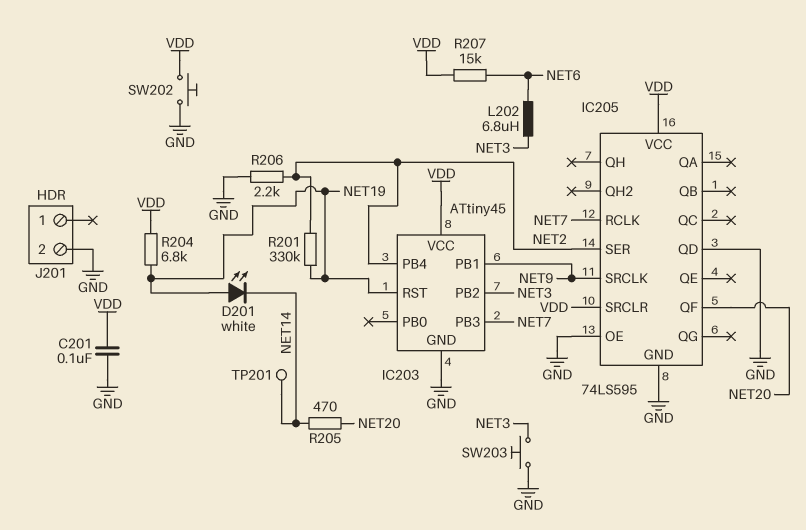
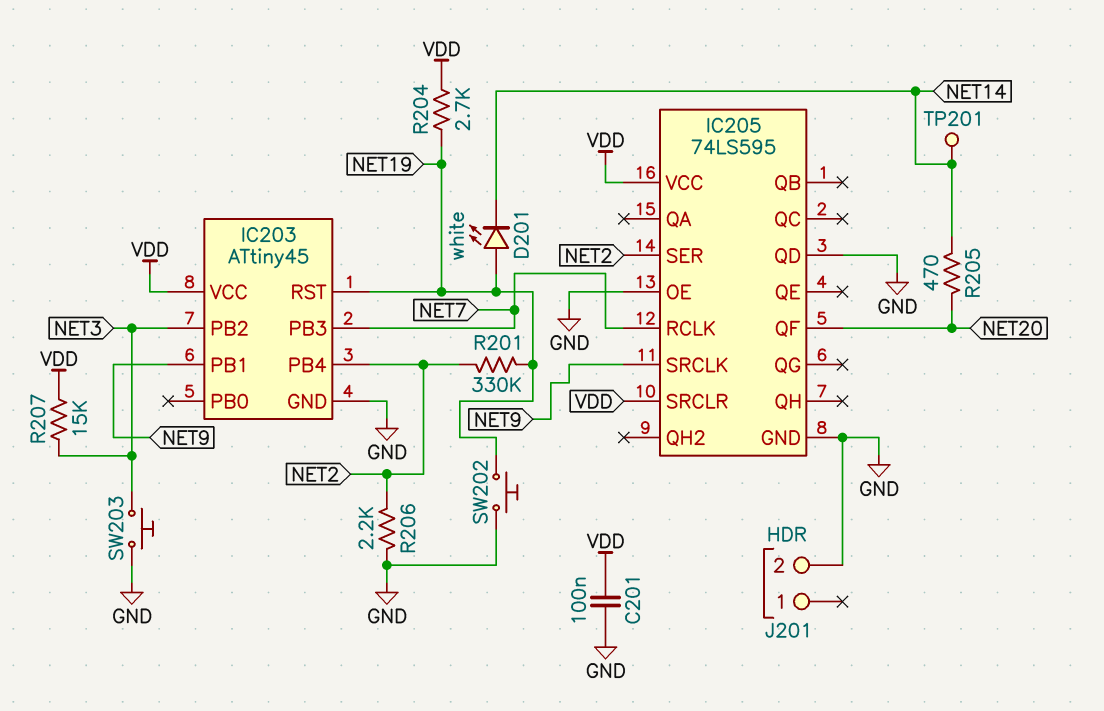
L202: 6.8uH (NET3, NET6) -> none
R204: 6.8k (NET19, VDD) -> 2.7k (NET19, VDD)
R207: 15k (NET6, VDD) -> 15k (NET3, VDD)
SW202: button (GND, VDD) -> button (GND, NET19)

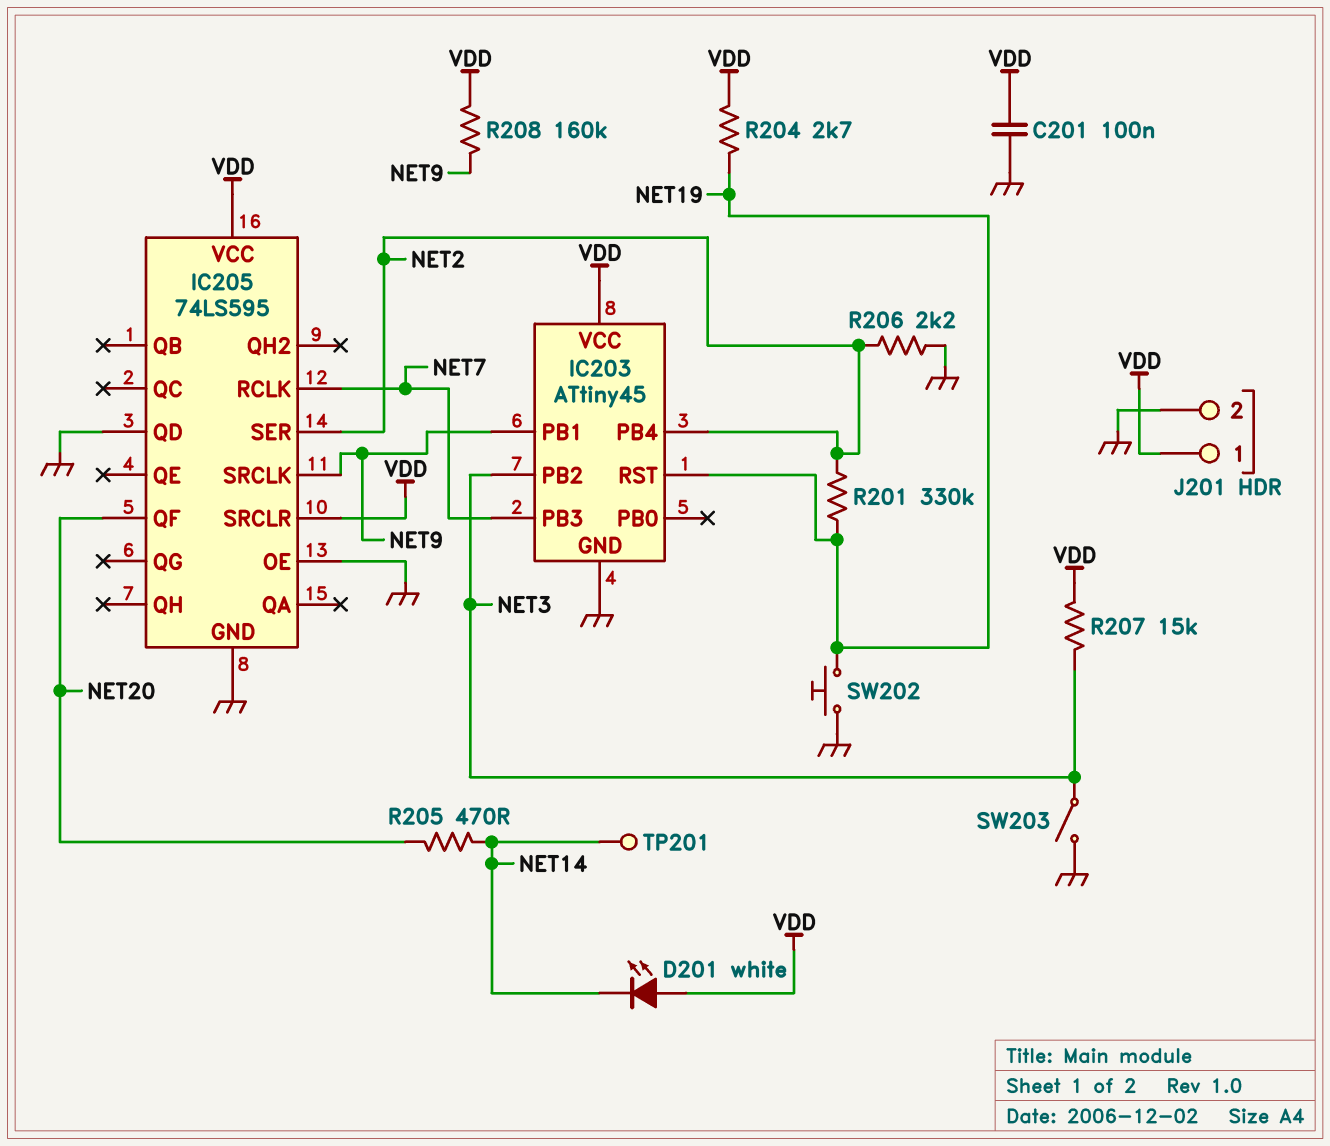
D201: LED white (A NET19, K NET14) -> LED white (A VDD, K NET14)
J201 pin 1: none -> VDD
R208: none -> 160k (NET9, VDD)
SW203: button (GND, NET3) -> switch (GND, NET3)

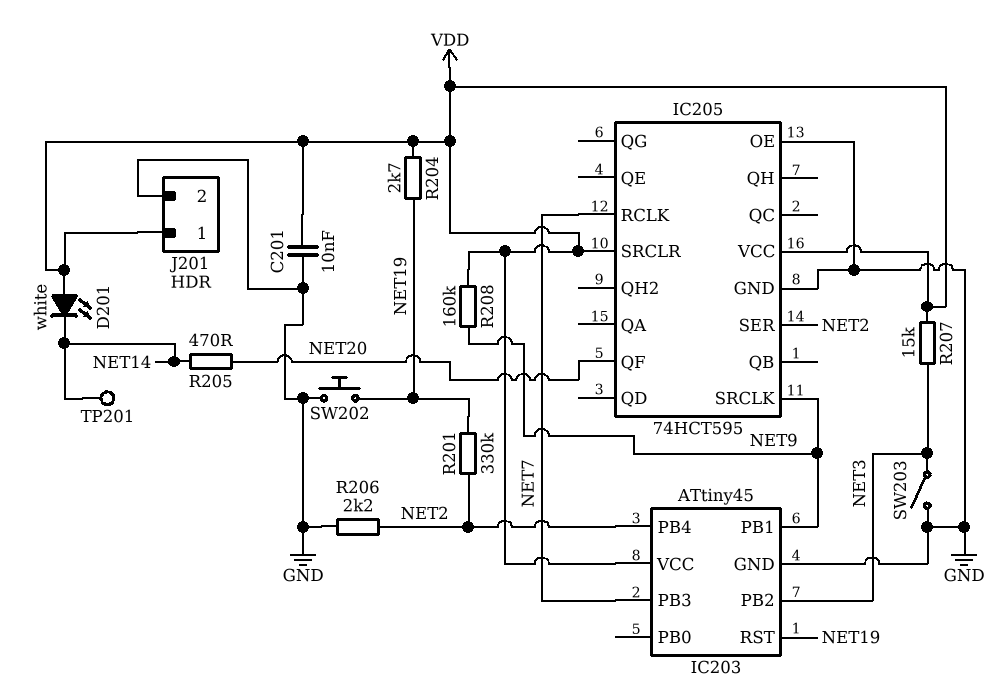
C201: 100nF (GND, VDD) -> 10nF (GND, VDD)
IC205: 74LS595 -> 74HCT595
IC205 pin QD: GND -> none

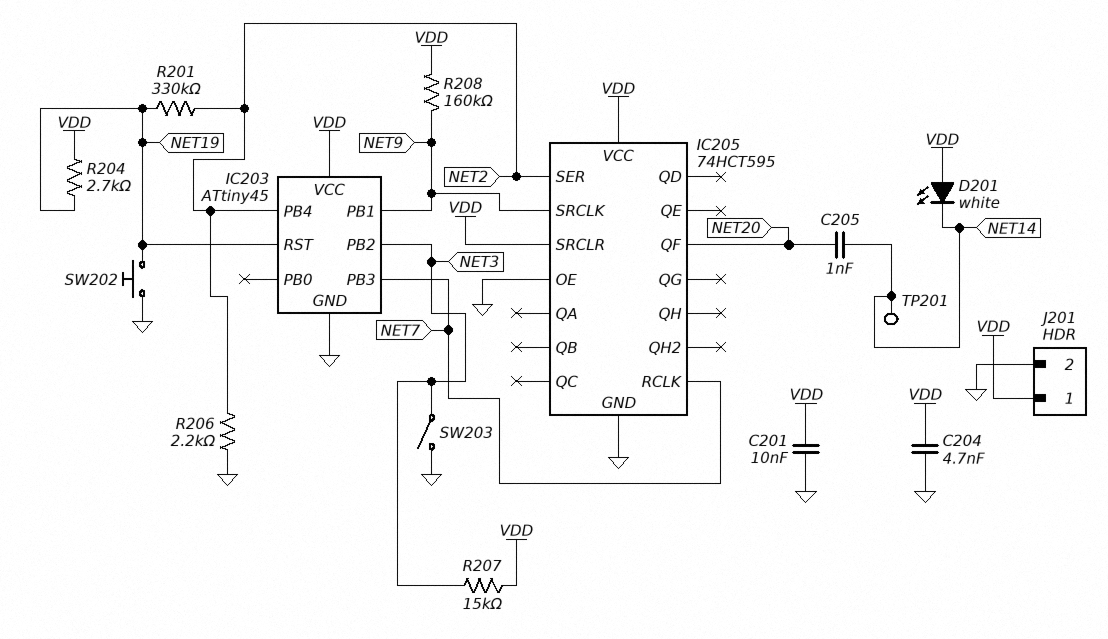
C204: none -> 4.7nF (GND, VDD)
C205: none -> 1nF (NET14, NET20)
R205: 470 (NET14, NET20) -> none

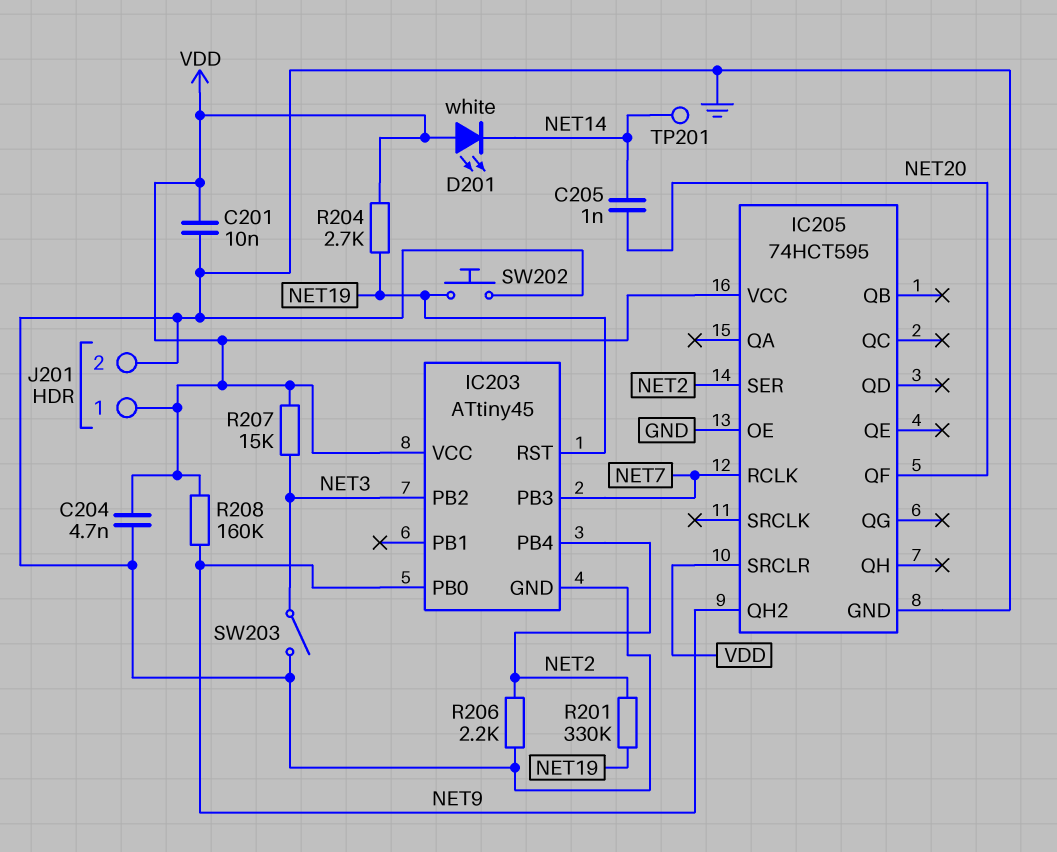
IC203 pin PB0: none -> NET9
IC203 pin PB1: NET9 -> none
IC205 pin QH2: none -> NET9
IC205 pin SRCLK: NET9 -> none

